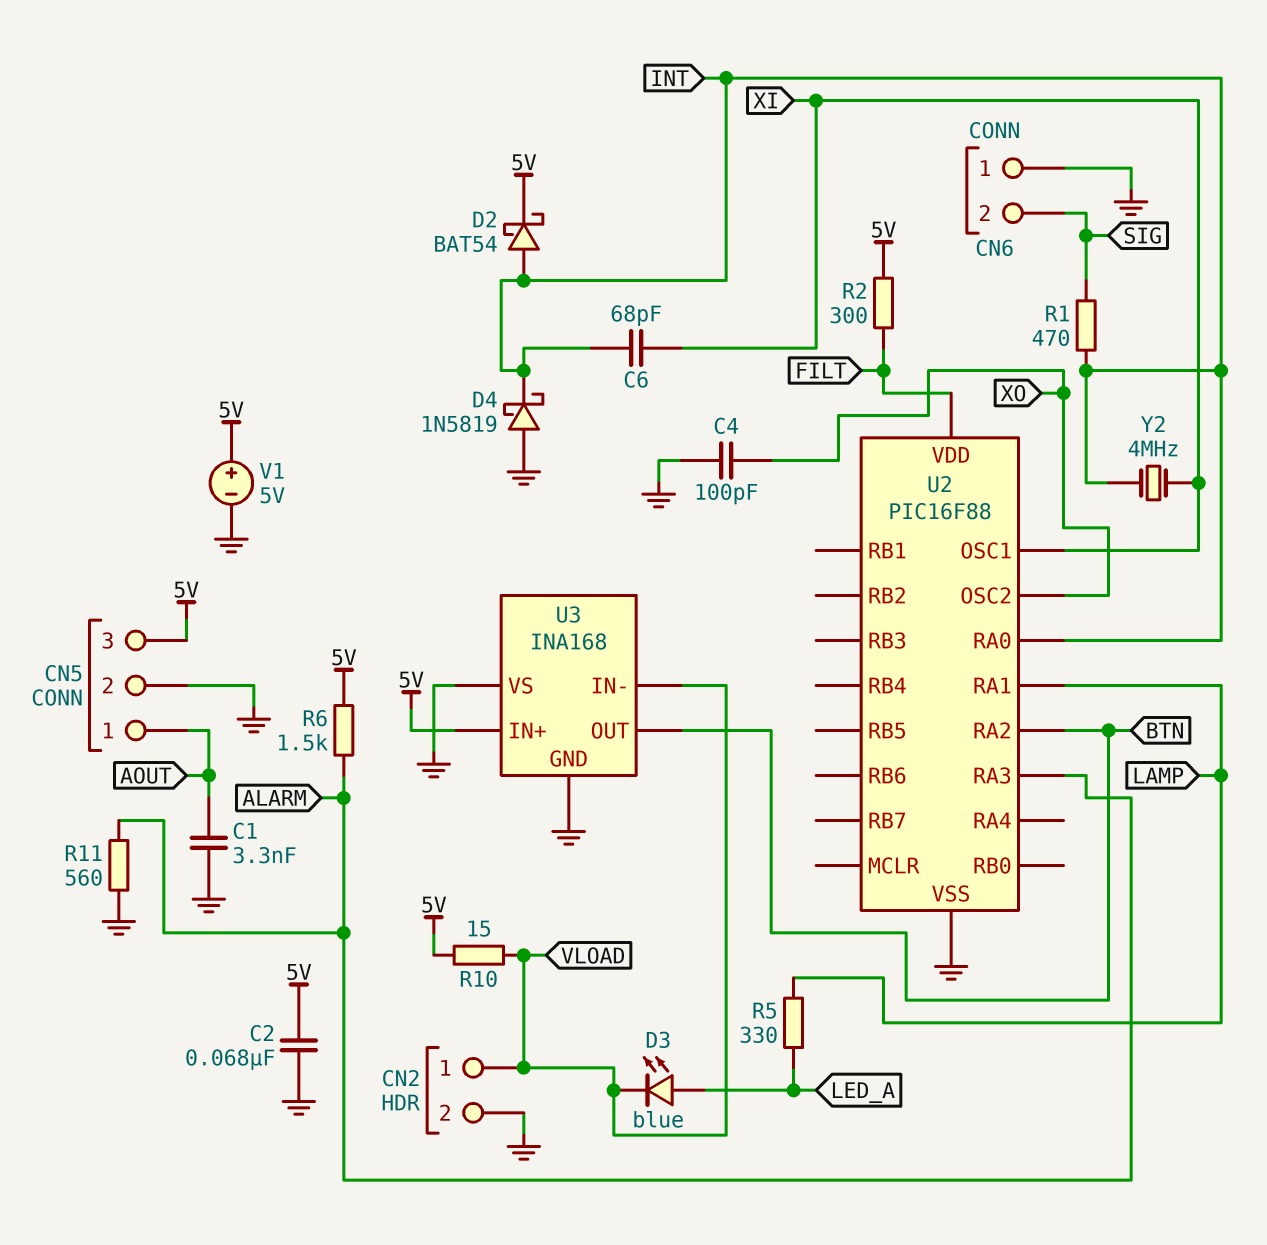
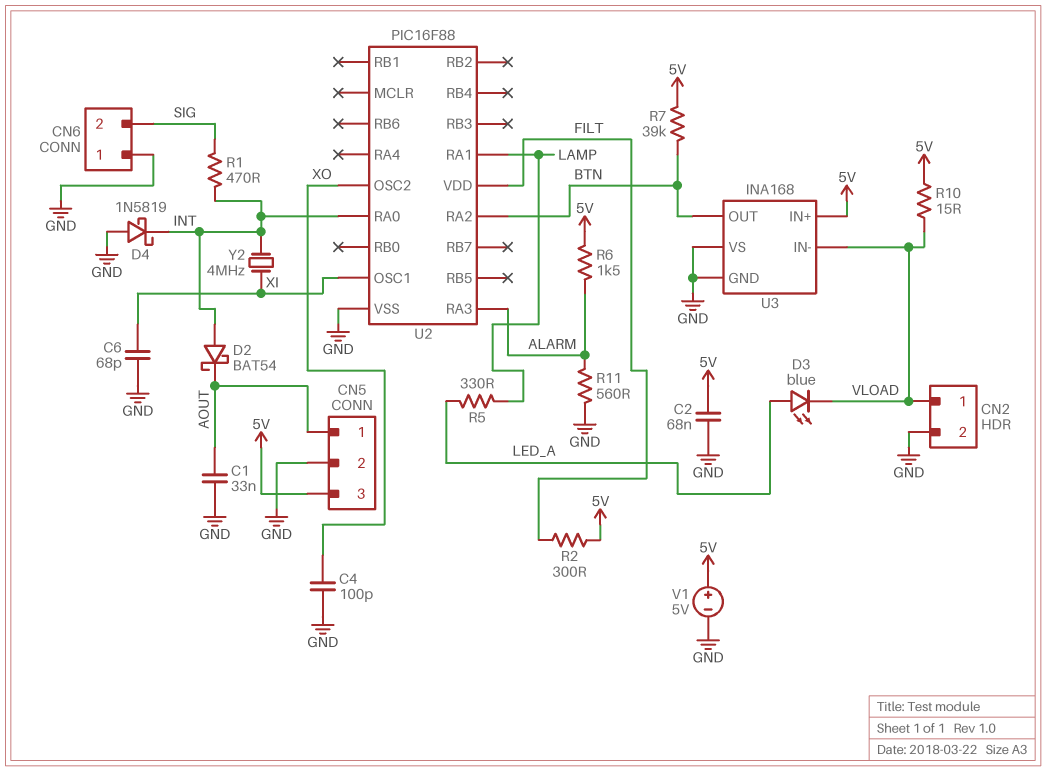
C1: 3.3nF (AOUT, GND) -> 33nF (AOUT, GND)
C6: 68pF (INT, XI) -> 68pF (GND, XI)
D2: schottky BAT54 (A INT, K 5V) -> schottky BAT54 (A INT, K AOUT)
R7: none -> 39k (5V, BTN)

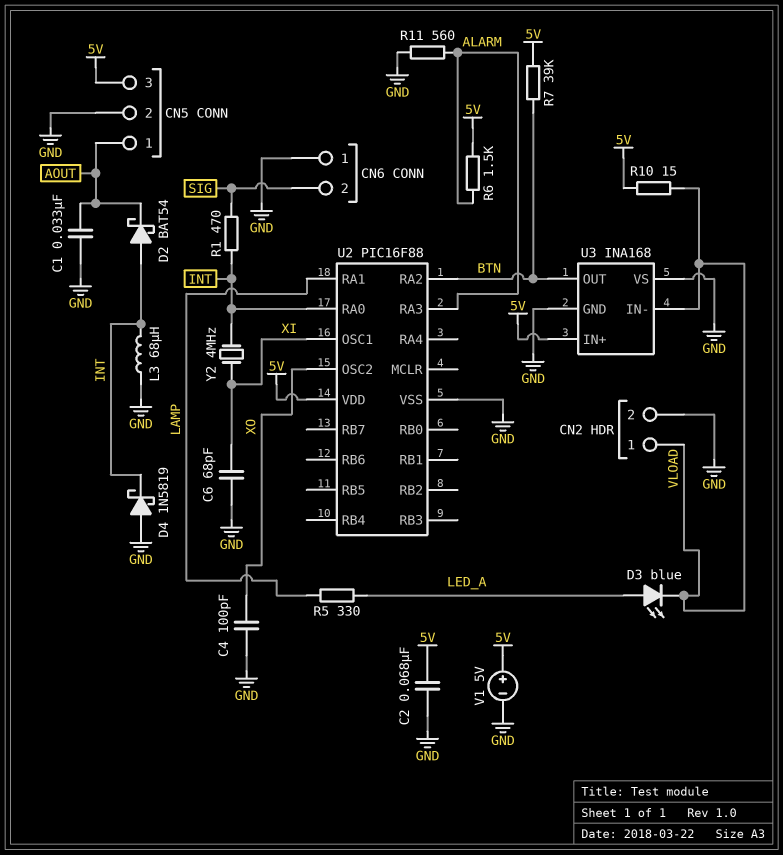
L3: none -> 68uH (GND, INT)
R2: 300 (5V, FILT) -> none
U2 pin VDD: FILT -> 5V

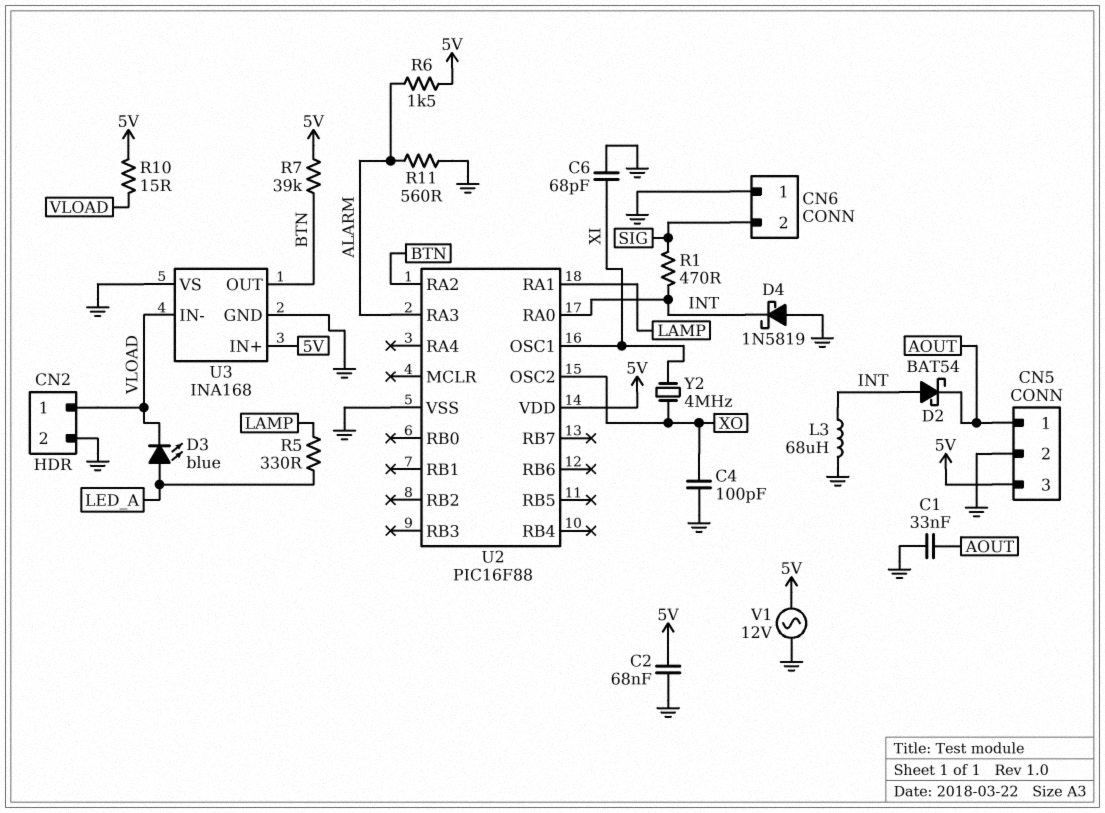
V1: 5V (plus 5V, minus GND) -> AC 12V (5V, GND)
Y2: 4MHz (INT, XI) -> 4MHz (XI, XO)

